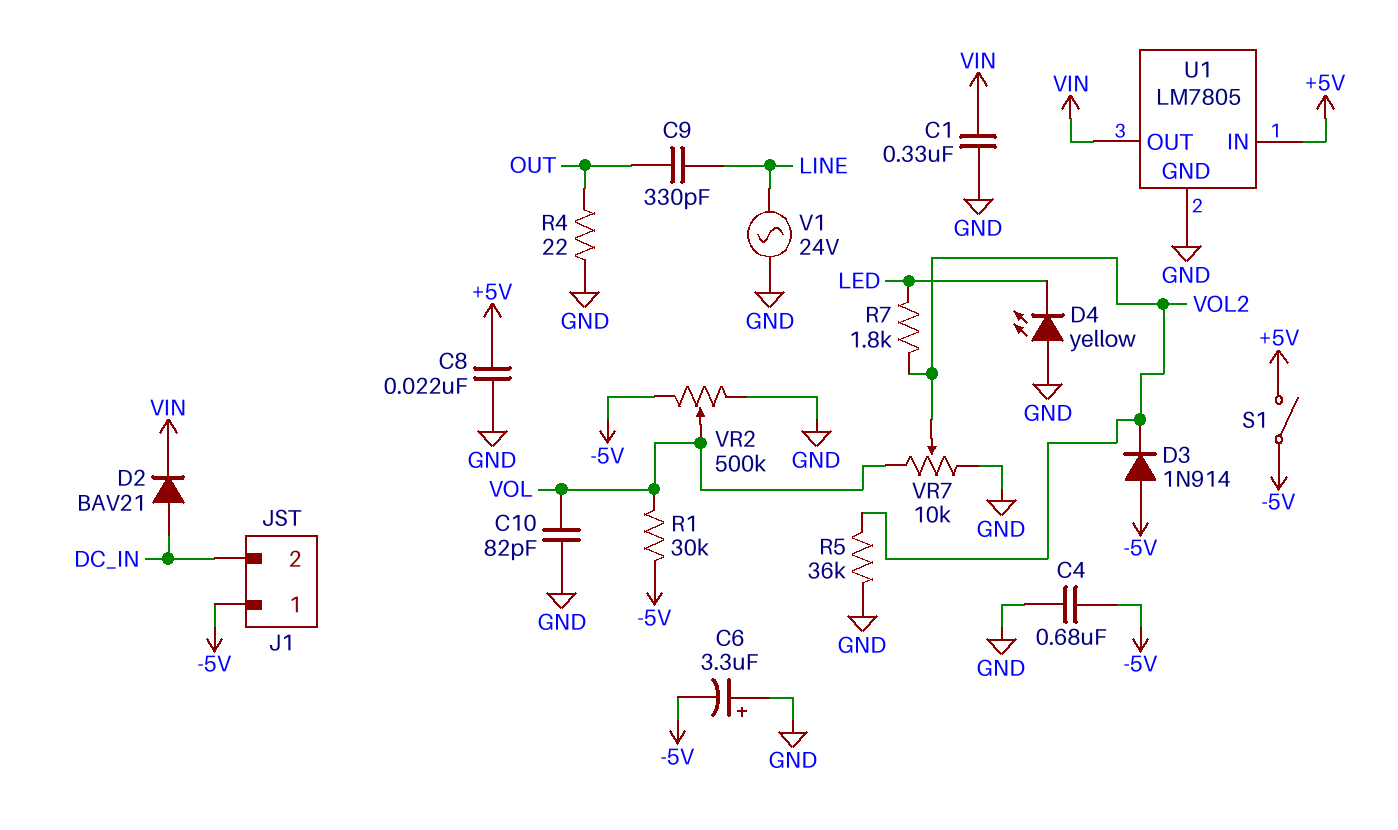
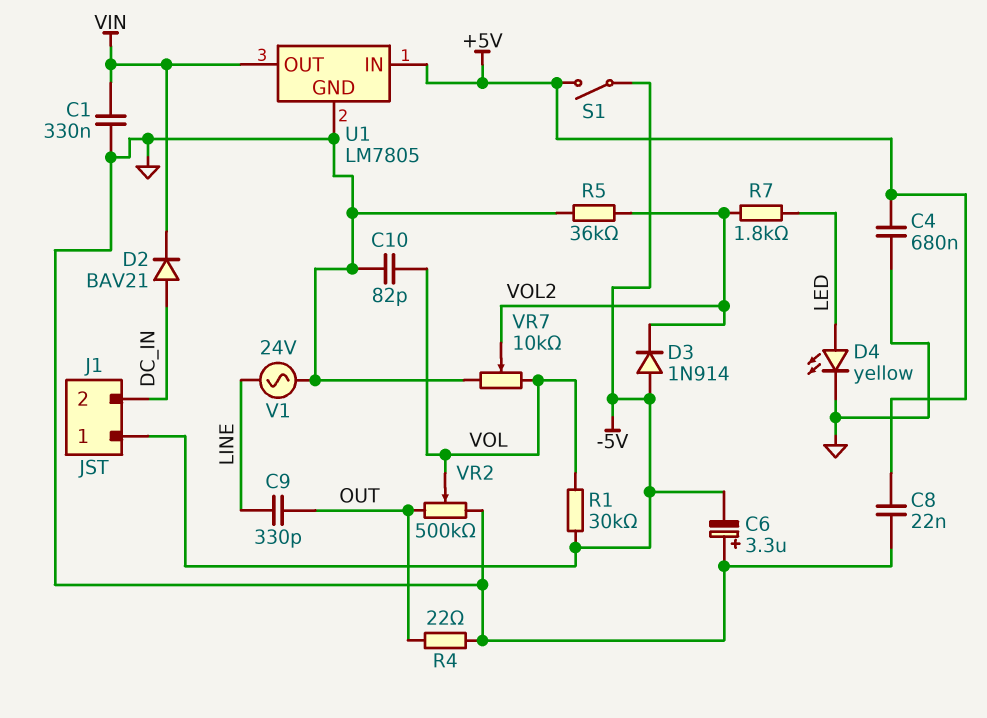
C4: 680nF (-5V, GND) -> 680nF (+5V, GND)
D4: LED yellow (A GND, K LED) -> LED yellow (A LED, K GND)
VR2: 500k (-5V, GND, wiper VOL) -> 500k (GND, OUT, wiper VOL)

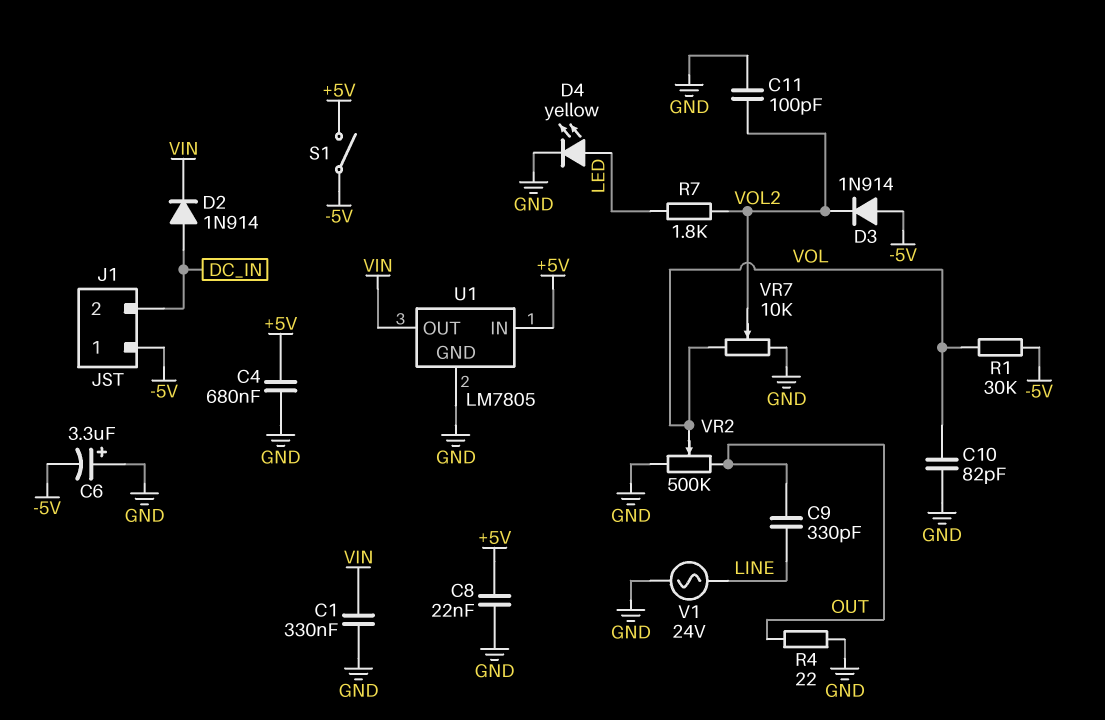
C11: none -> 100pF (GND, VOL2)
D2: diode BAV21 (A DC_IN, K VIN) -> diode 1N914 (A DC_IN, K VIN)
R5: 36k (GND, VOL2) -> none

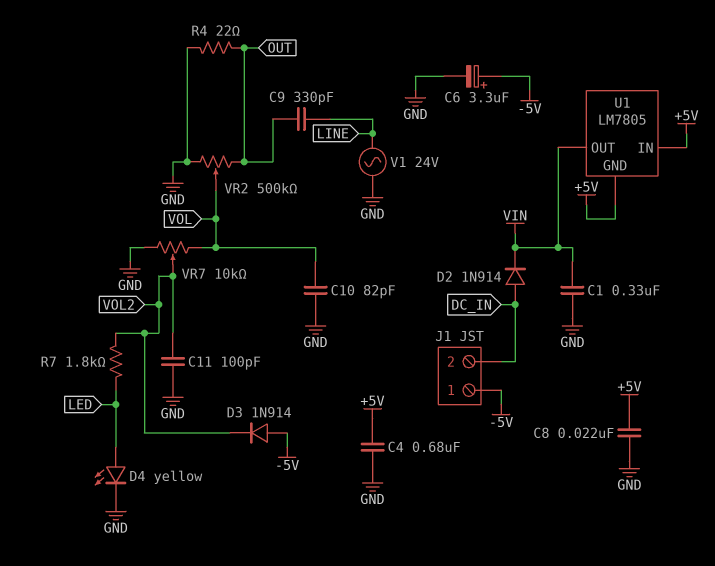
C6: 3.3uF (plus GND, minus -5V) -> 3.3uF (plus -5V, minus GND)
R1: 30k (-5V, VOL) -> none
S1: switch (+5V, -5V) -> none
U1 pin GND: GND -> +5V

